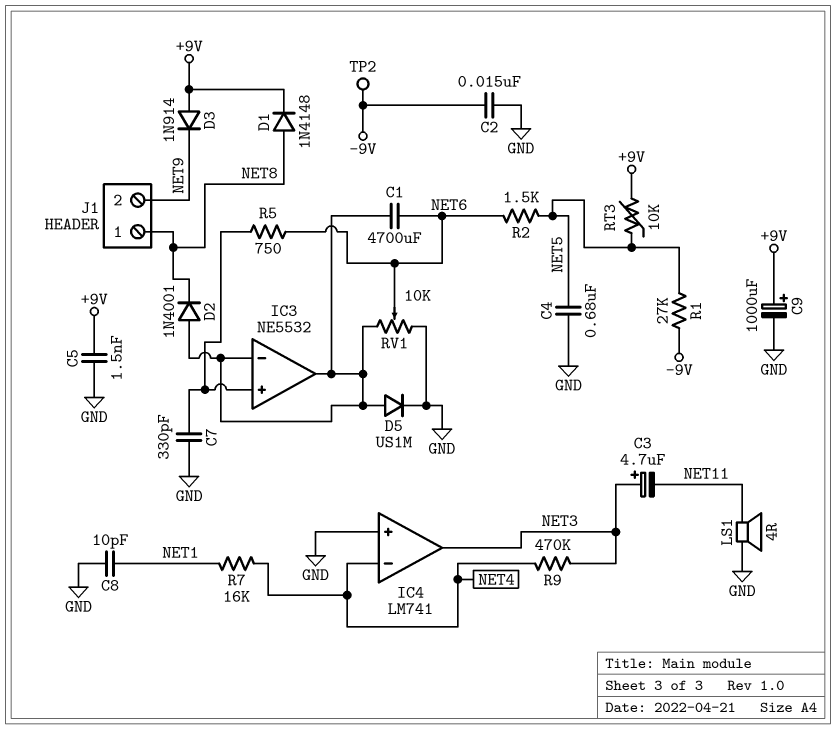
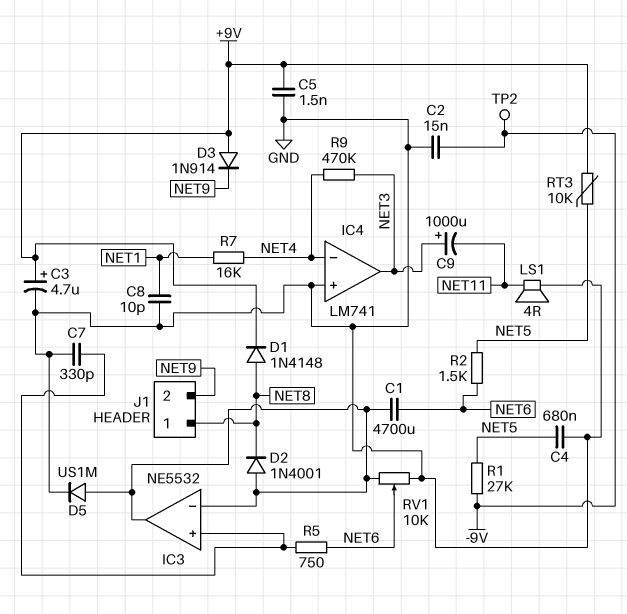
C3: 4.7uF (plus NET3, minus NET11) -> 4.7uF (plus +9V, minus GND)
C9: 1000uF (plus +9V, minus GND) -> 1000uF (plus NET3, minus NET11)

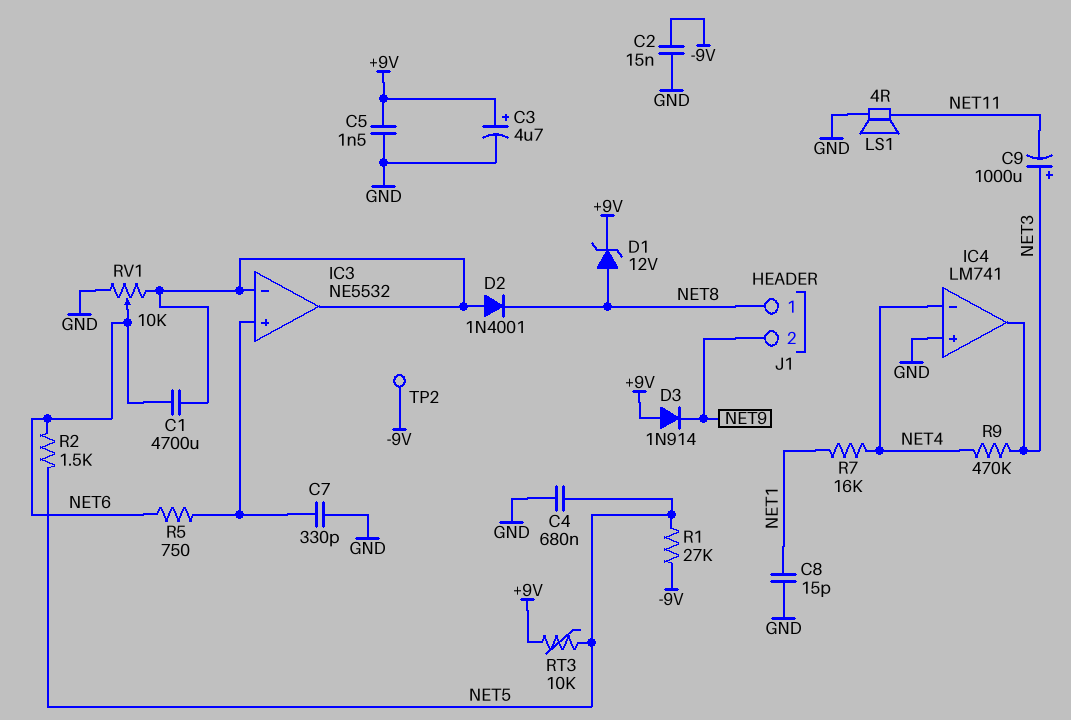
C8: 10pF (GND, NET1) -> 15pF (GND, NET1)
D1: diode 1N4148 (A NET8, K +9V) -> zener 12V (A NET8, K +9V)
D5: diode US1M (A IC3/in-, K GND) -> none

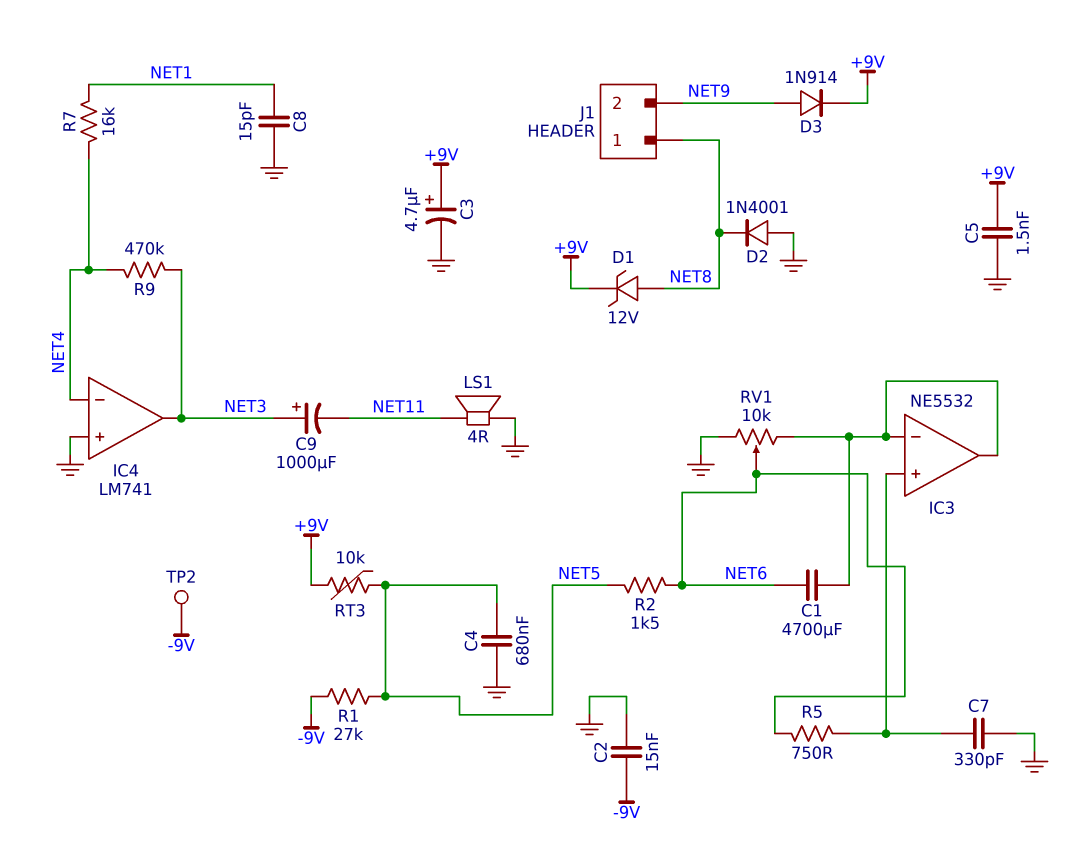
D2: diode 1N4001 (A IC3/in-, K NET8) -> diode 1N4001 (A GND, K NET8)
D3: diode 1N914 (A +9V, K NET9) -> diode 1N914 (A NET9, K +9V)

